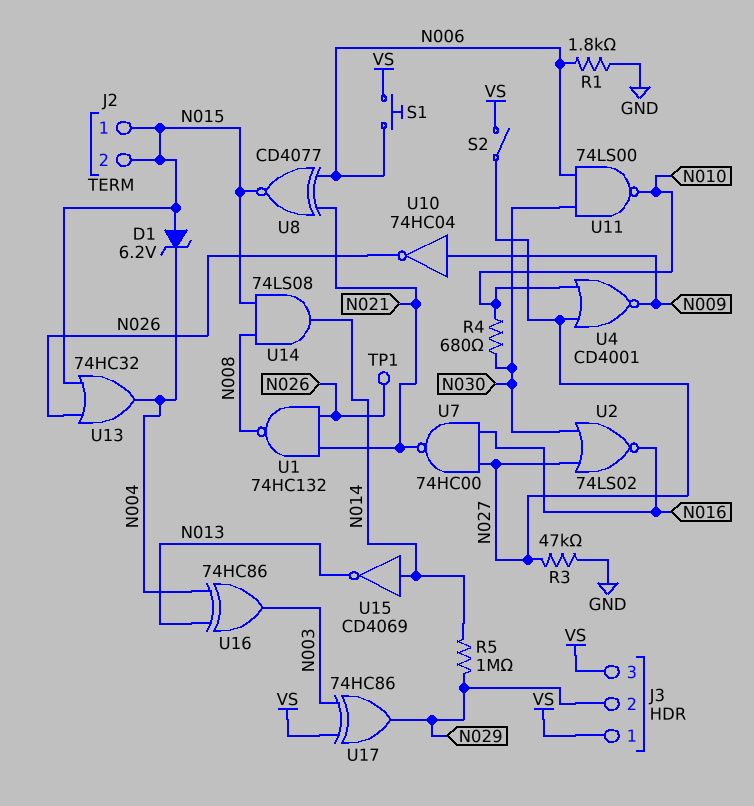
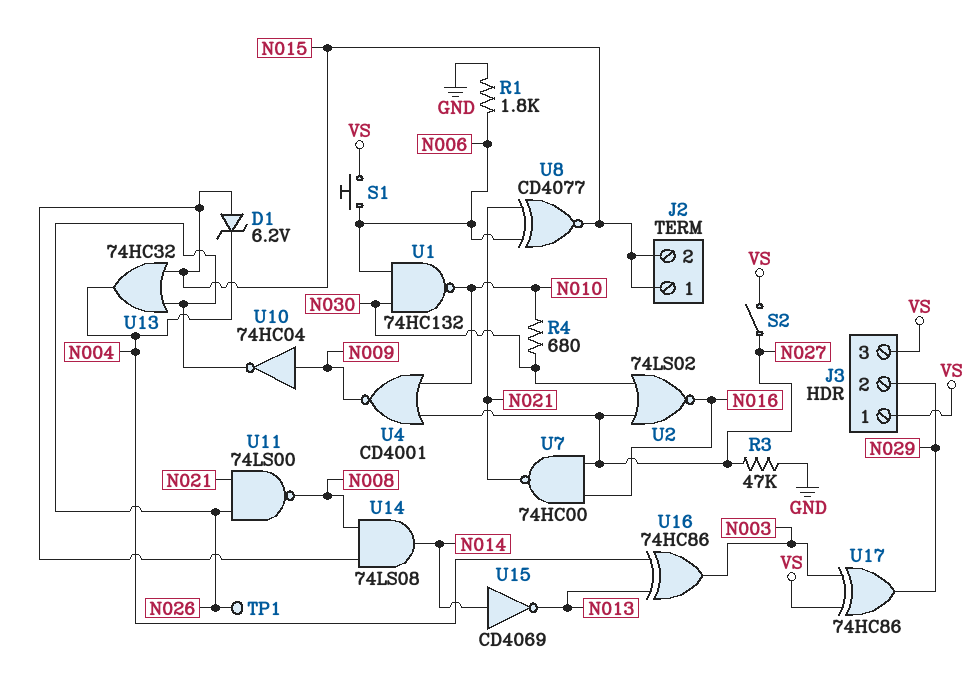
R5: 1M (N014, N029) -> none
U1: NAND 74HC132 (in N021, in N026, out N008) -> NAND 74HC132 (in N006, in N030, out N010)
U11: NAND 74LS00 (in N006, in N030, out N010) -> NAND 74LS00 (in N021, in N026, out N008)

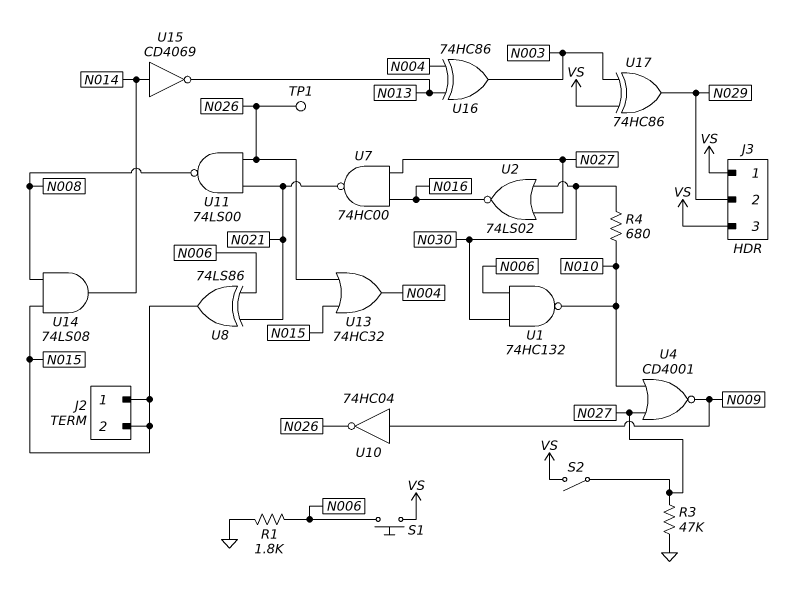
D1: zener 6.2V (A N015, K N004) -> none
U8: XNOR CD4077 (in N006, in N021, out N015) -> XOR 74LS86 (in N006, in N021, out N015)

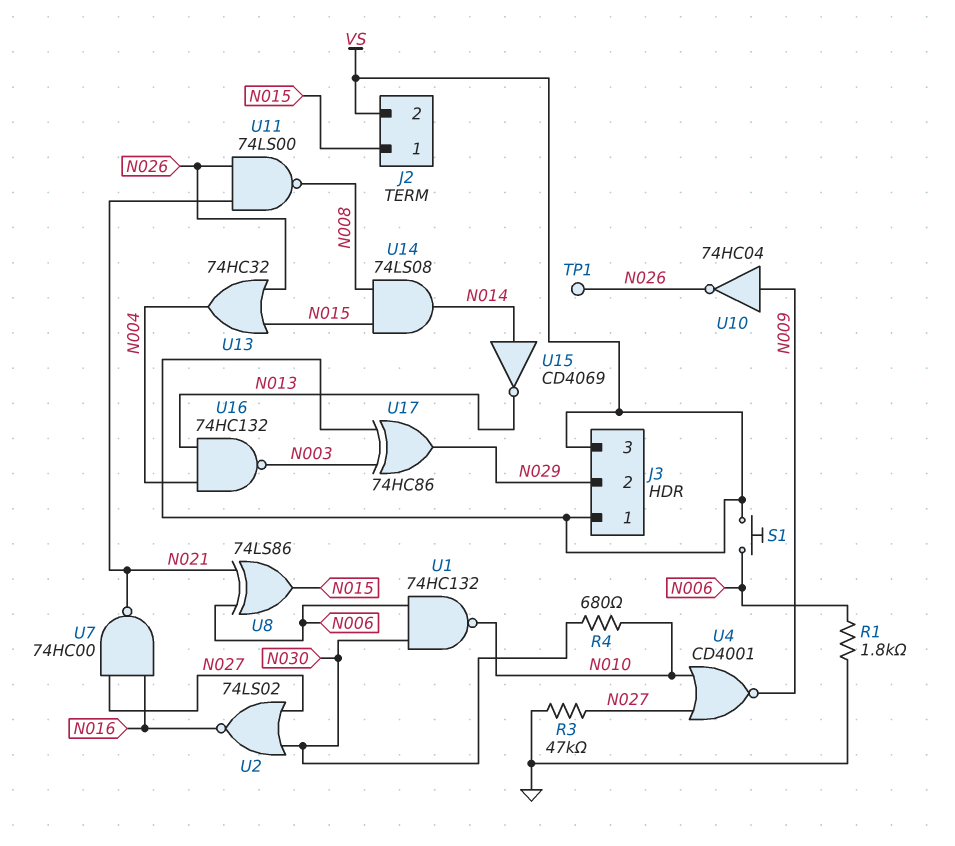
J2 pin 2: N015 -> VS
S2: switch (N027, VS) -> none
U16: XOR 74HC86 (in N004, in N013, out N003) -> NAND 74HC132 (in N004, in N013, out N003)

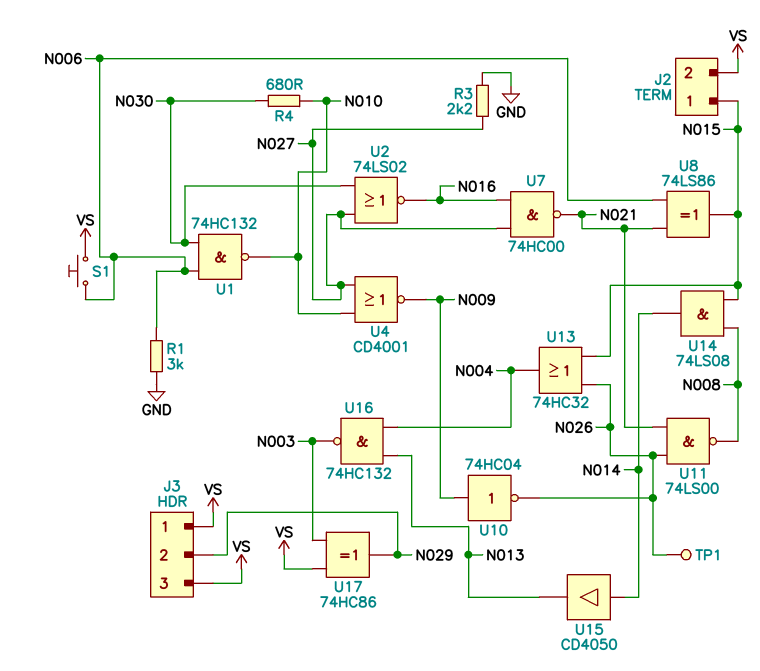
R1: 1.8k (GND, N006) -> 3k (GND, N006)
R3: 47k (GND, N027) -> 2.2k (GND, N027)
U15: NOT CD4069 (in N014, out N013) -> buffer CD4050 (in N014, out N013)

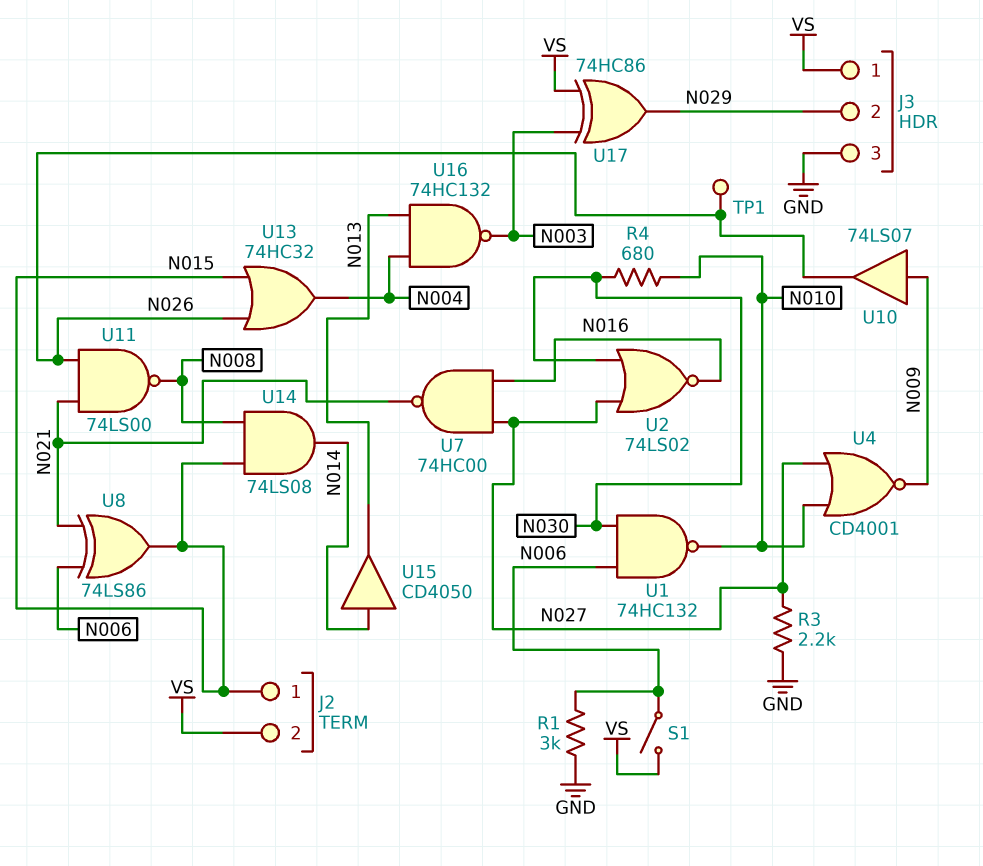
J3 pin 3: VS -> GND
S1: button (N006, VS) -> switch (N006, VS)
U10: NOT 74HC04 (in N009, out N026) -> buffer 74LS07 (in N009, out N026)

